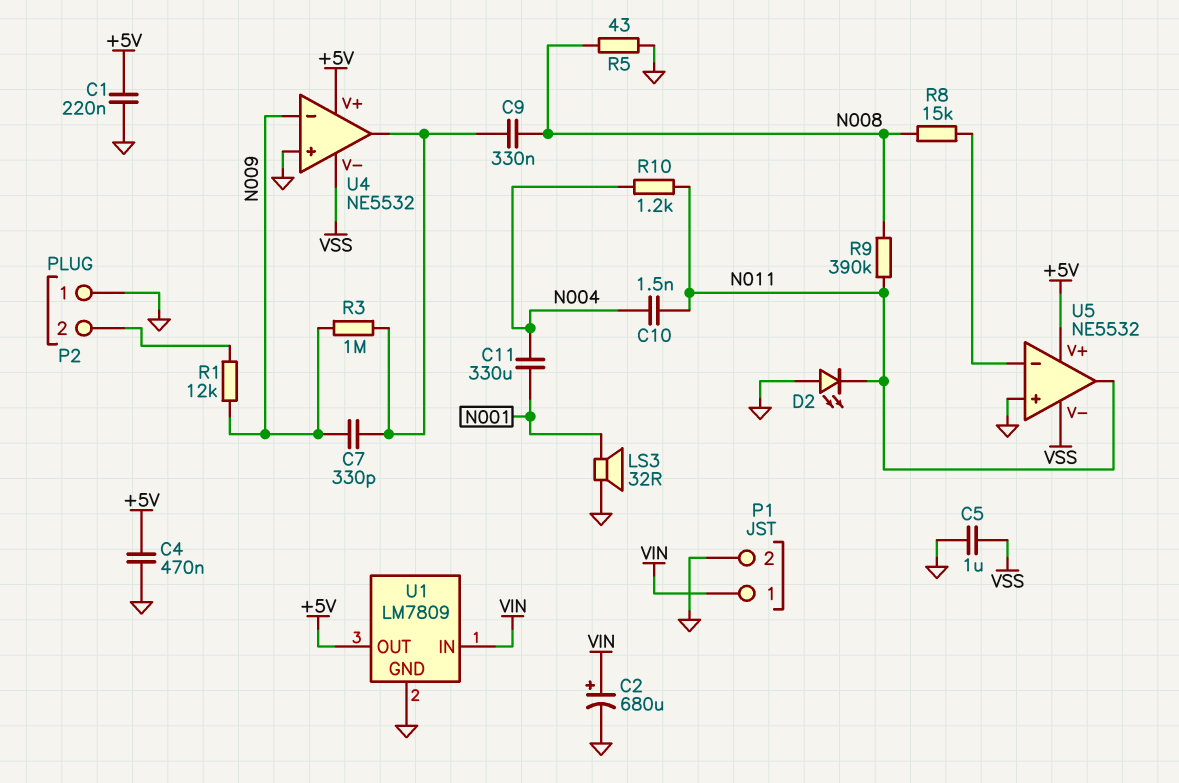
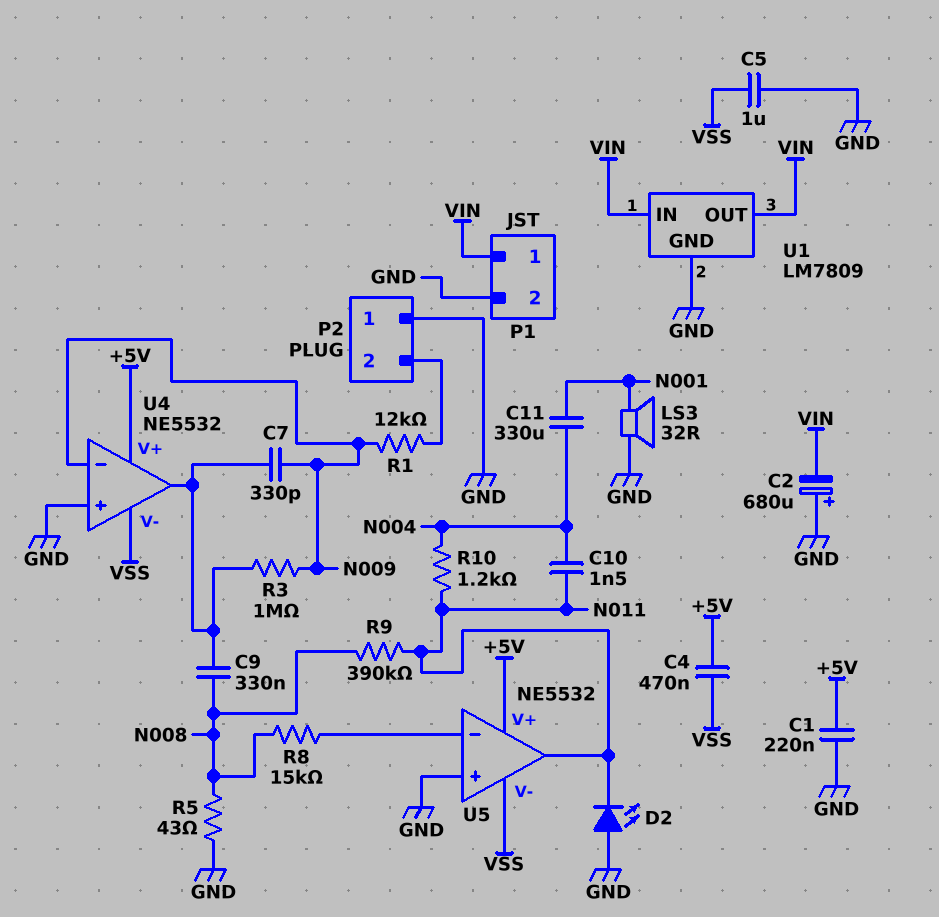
C2: 680uF (plus VIN, minus GND) -> 680uF (plus GND, minus VIN)
C4: 470nF (+5V, GND) -> 470nF (+5V, VSS)
U1 pin OUT: +5V -> VIN

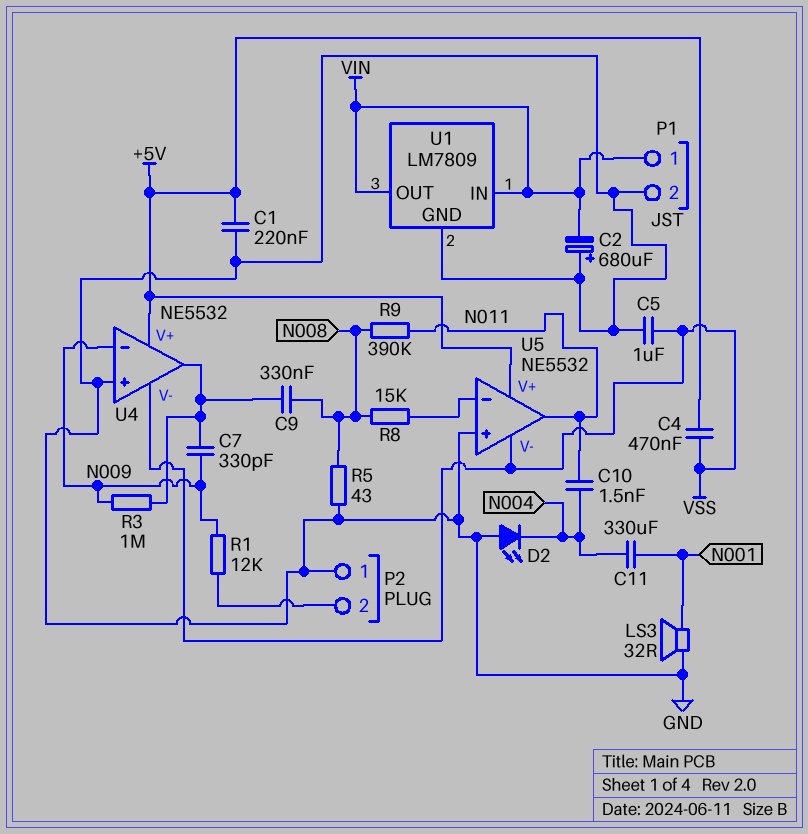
D2: LED (A GND, K N011) -> LED (A GND, K N004)
R10: 1.2k (N004, N011) -> none

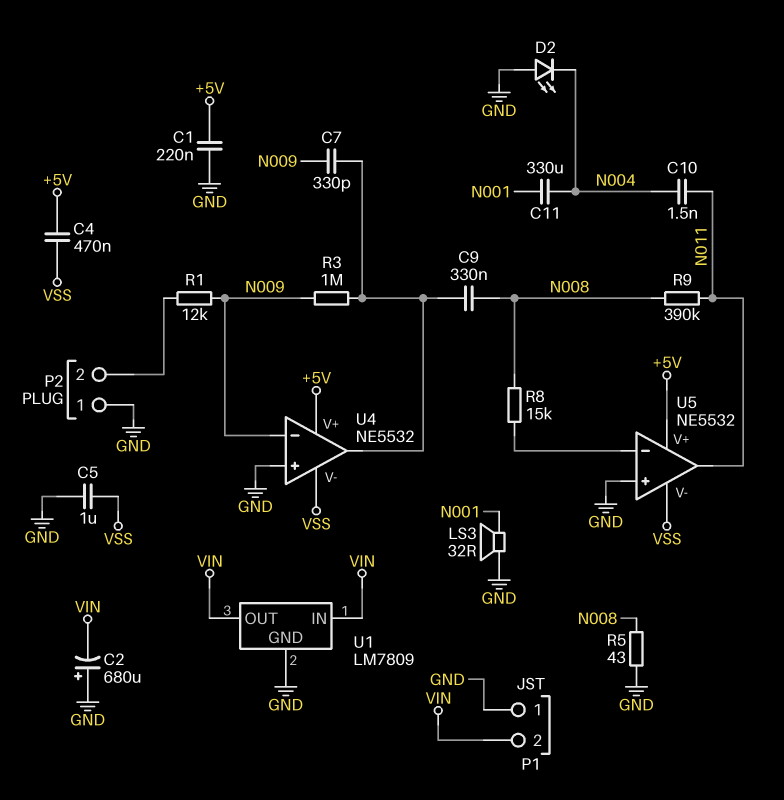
P1 pin 1: VIN -> GND
P1 pin 2: GND -> VIN

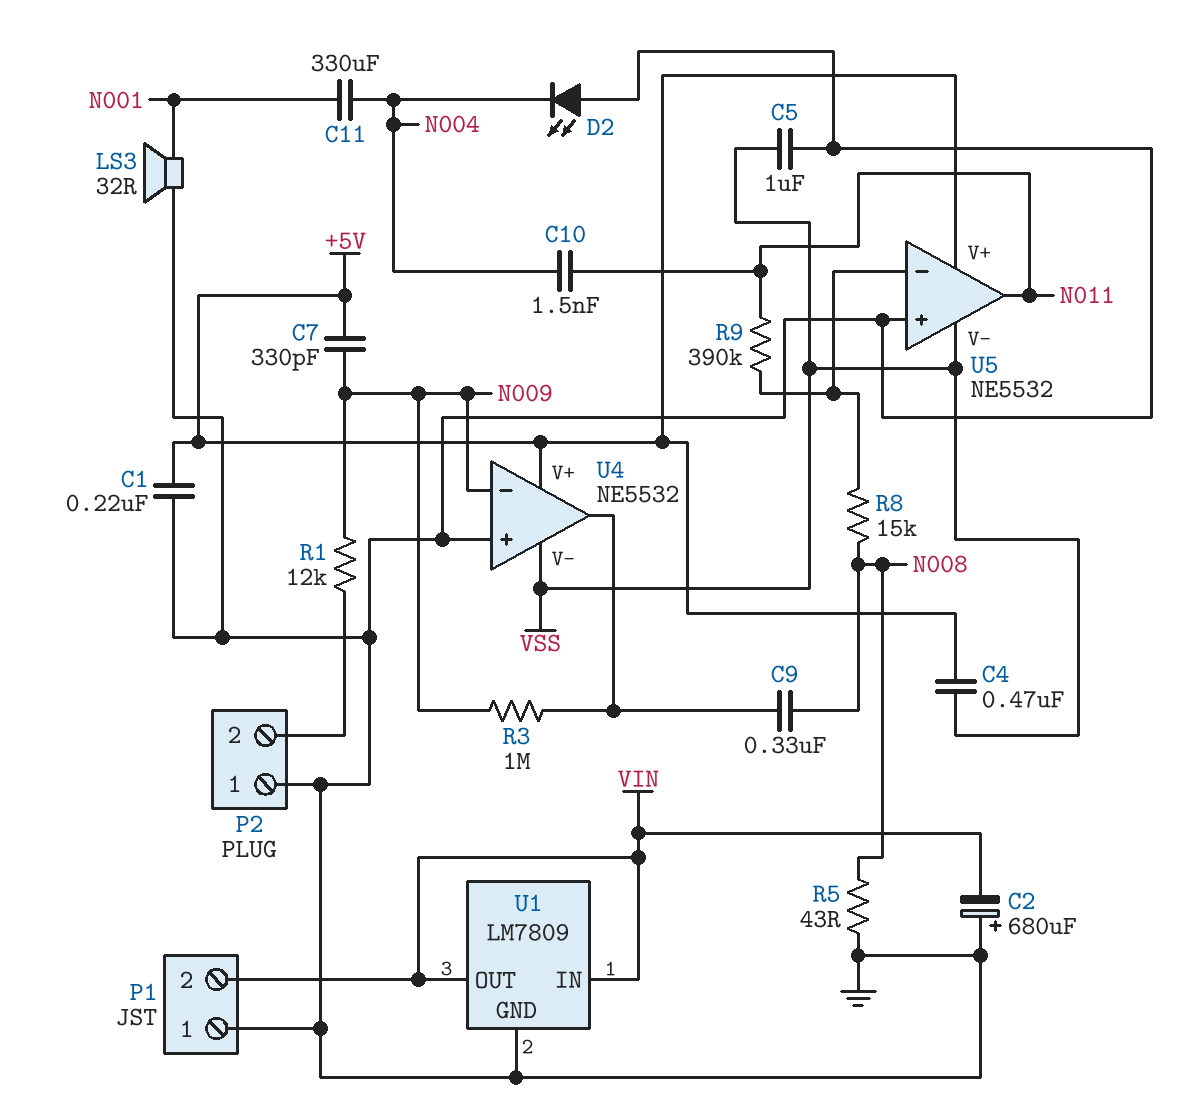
C7: 330pF (N009, U4/out) -> 330pF (+5V, N009)
R9: 390k (N008, N011) -> 390k (N011, U5/in-)

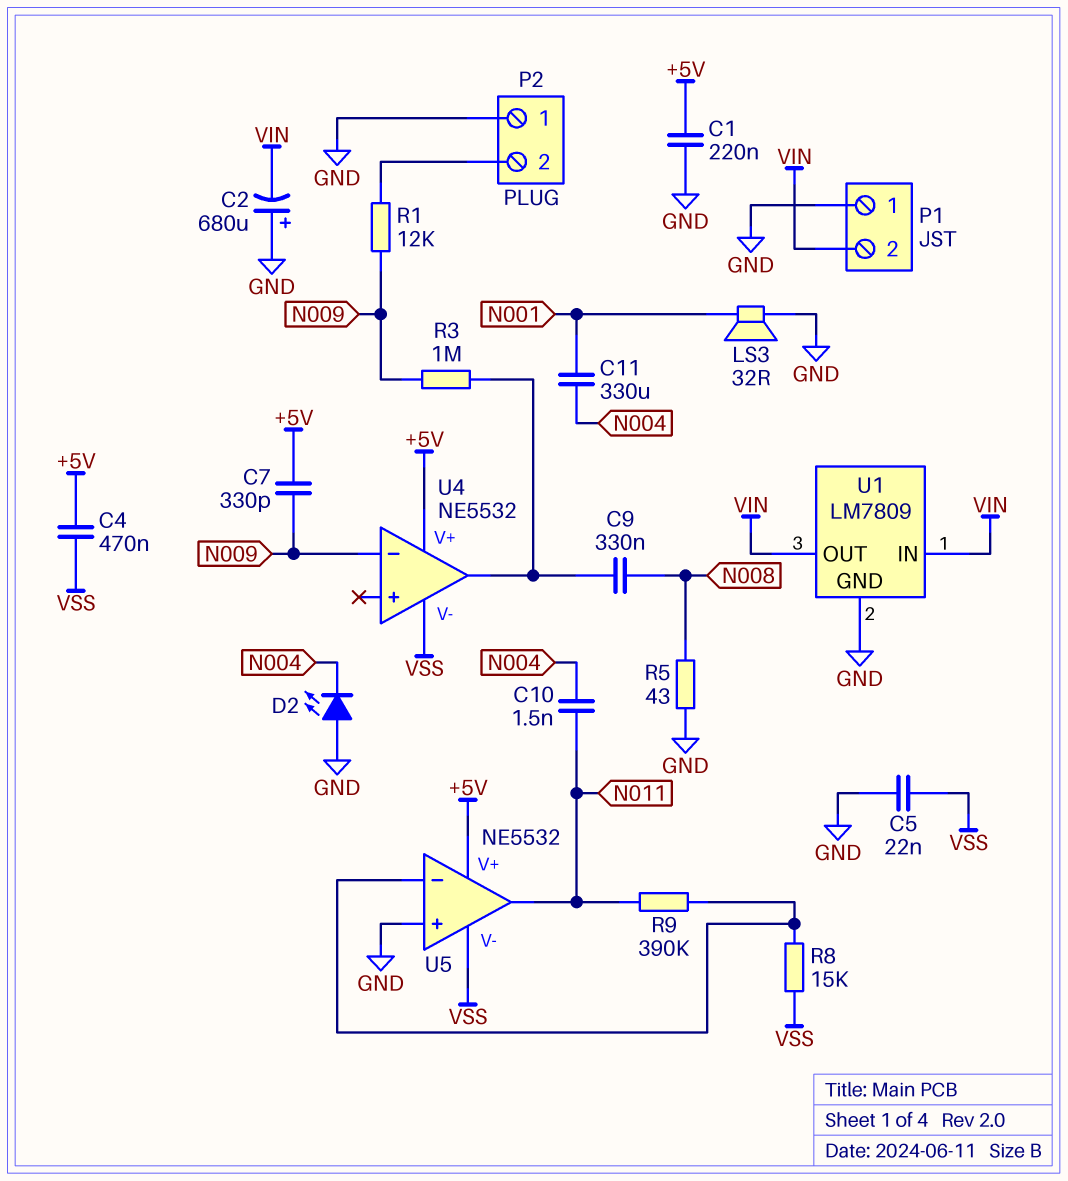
C5: 1uF (GND, VSS) -> 22nF (GND, VSS)
R8: 15k (N008, U5/in-) -> 15k (U5/in-, VSS)
U4 pin in+: GND -> none

